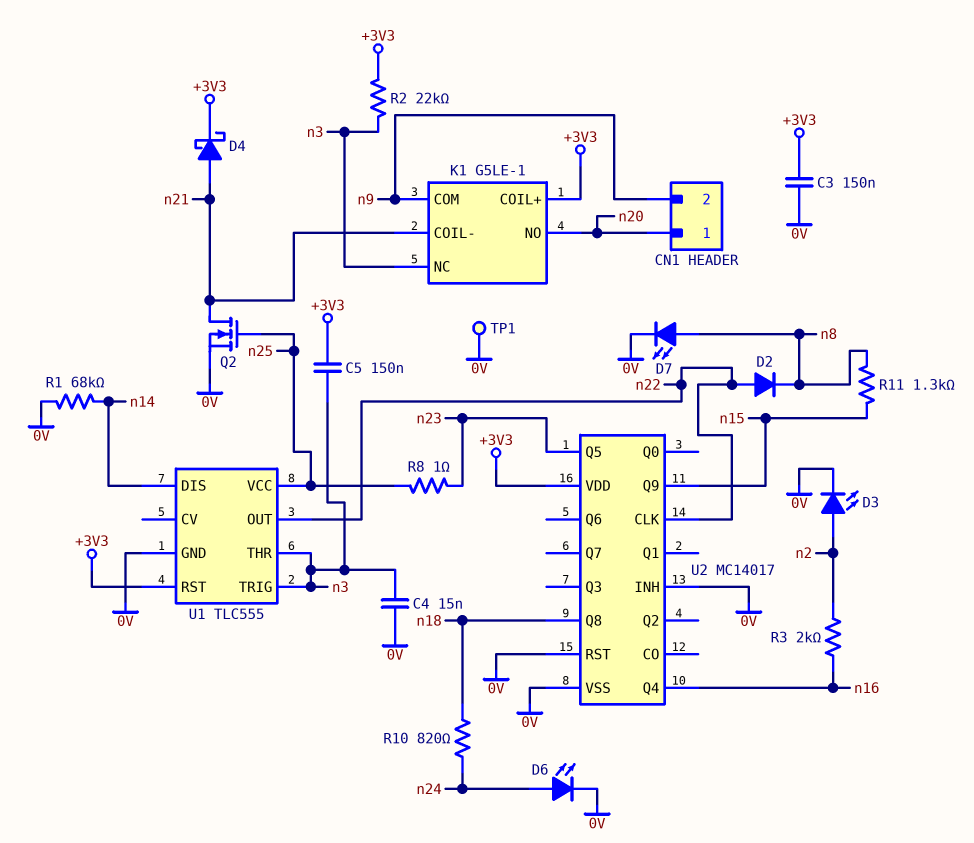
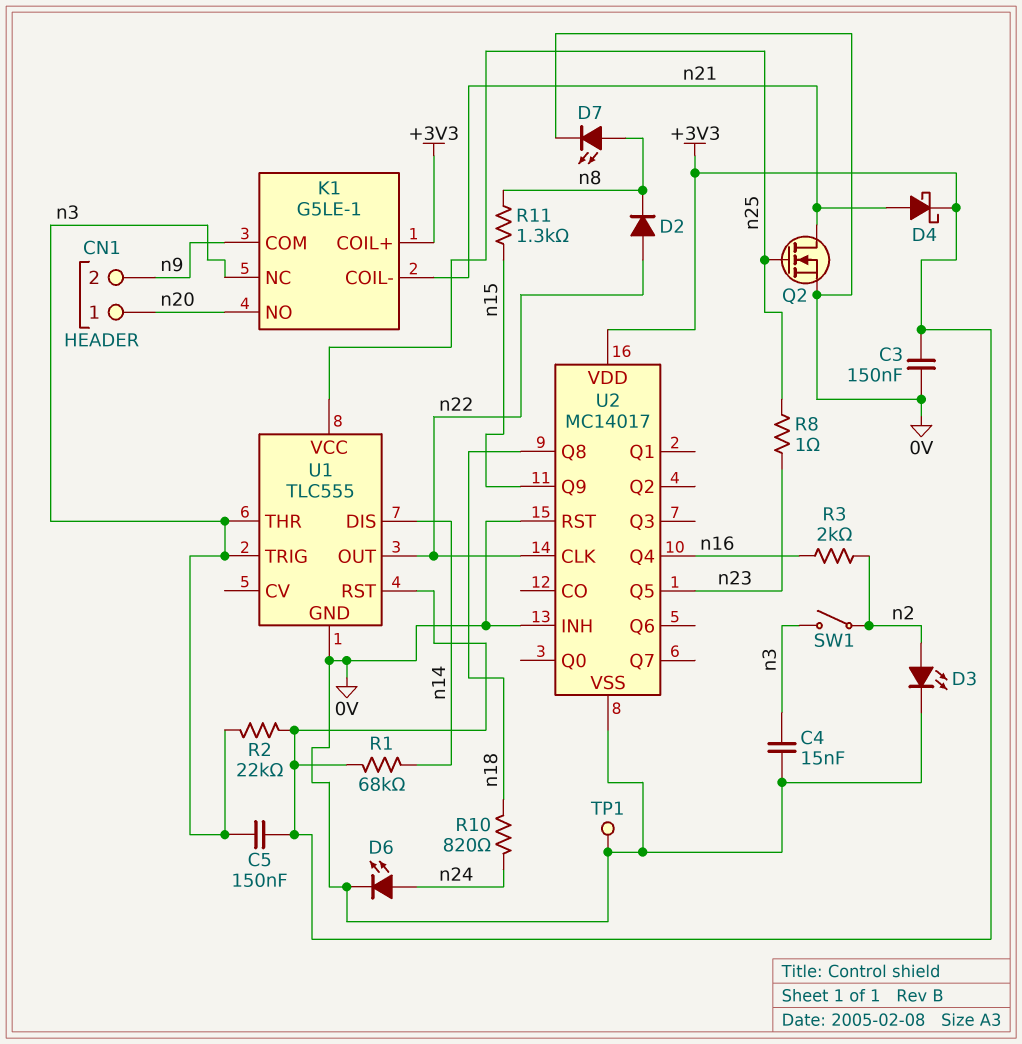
R1: 68k (0V, n14) -> 68k (+3V3, n14)
SW1: none -> switch (n2, n3)

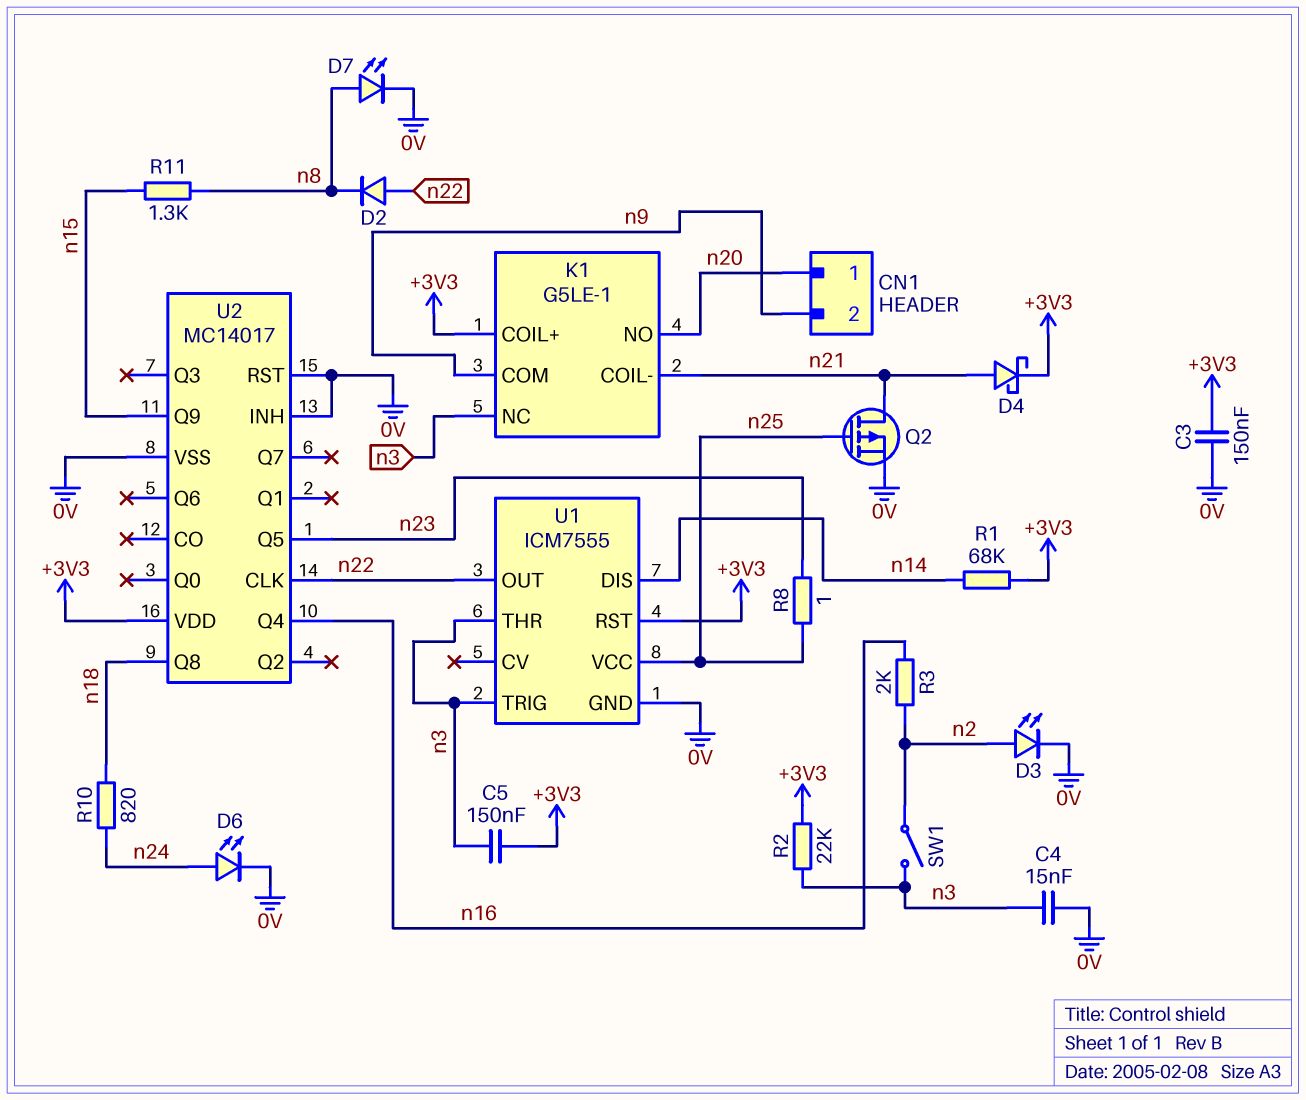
Q2: NMOS (G n25, D n21, S 0V) -> PMOS (G n25, D n21, S 0V)
TP1: test point (0V) -> none
U1: TLC555 -> ICM7555

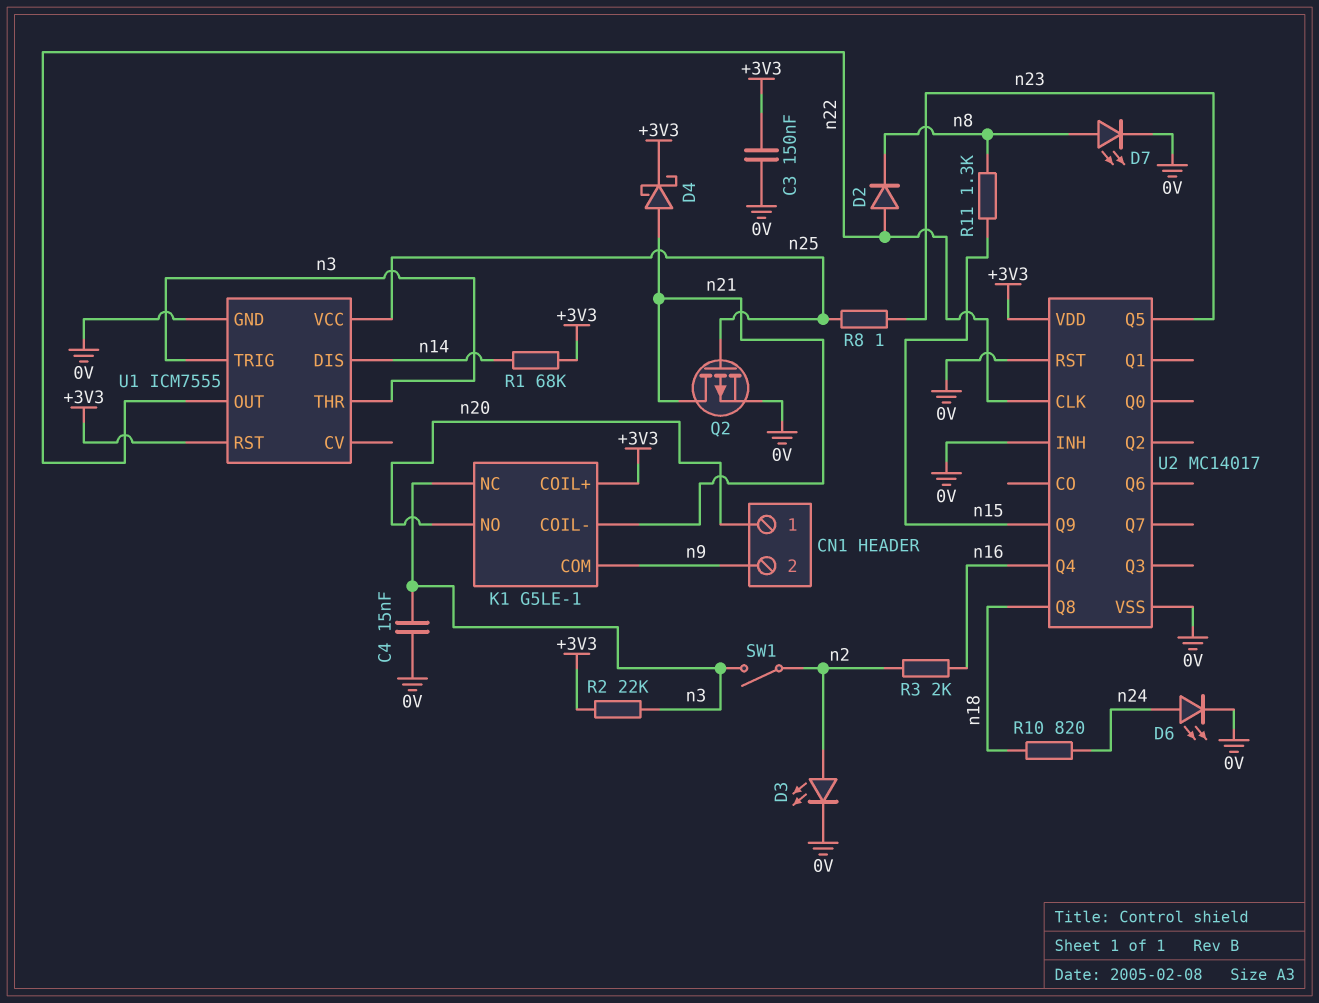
C5: 150nF (+3V3, n3) -> none

